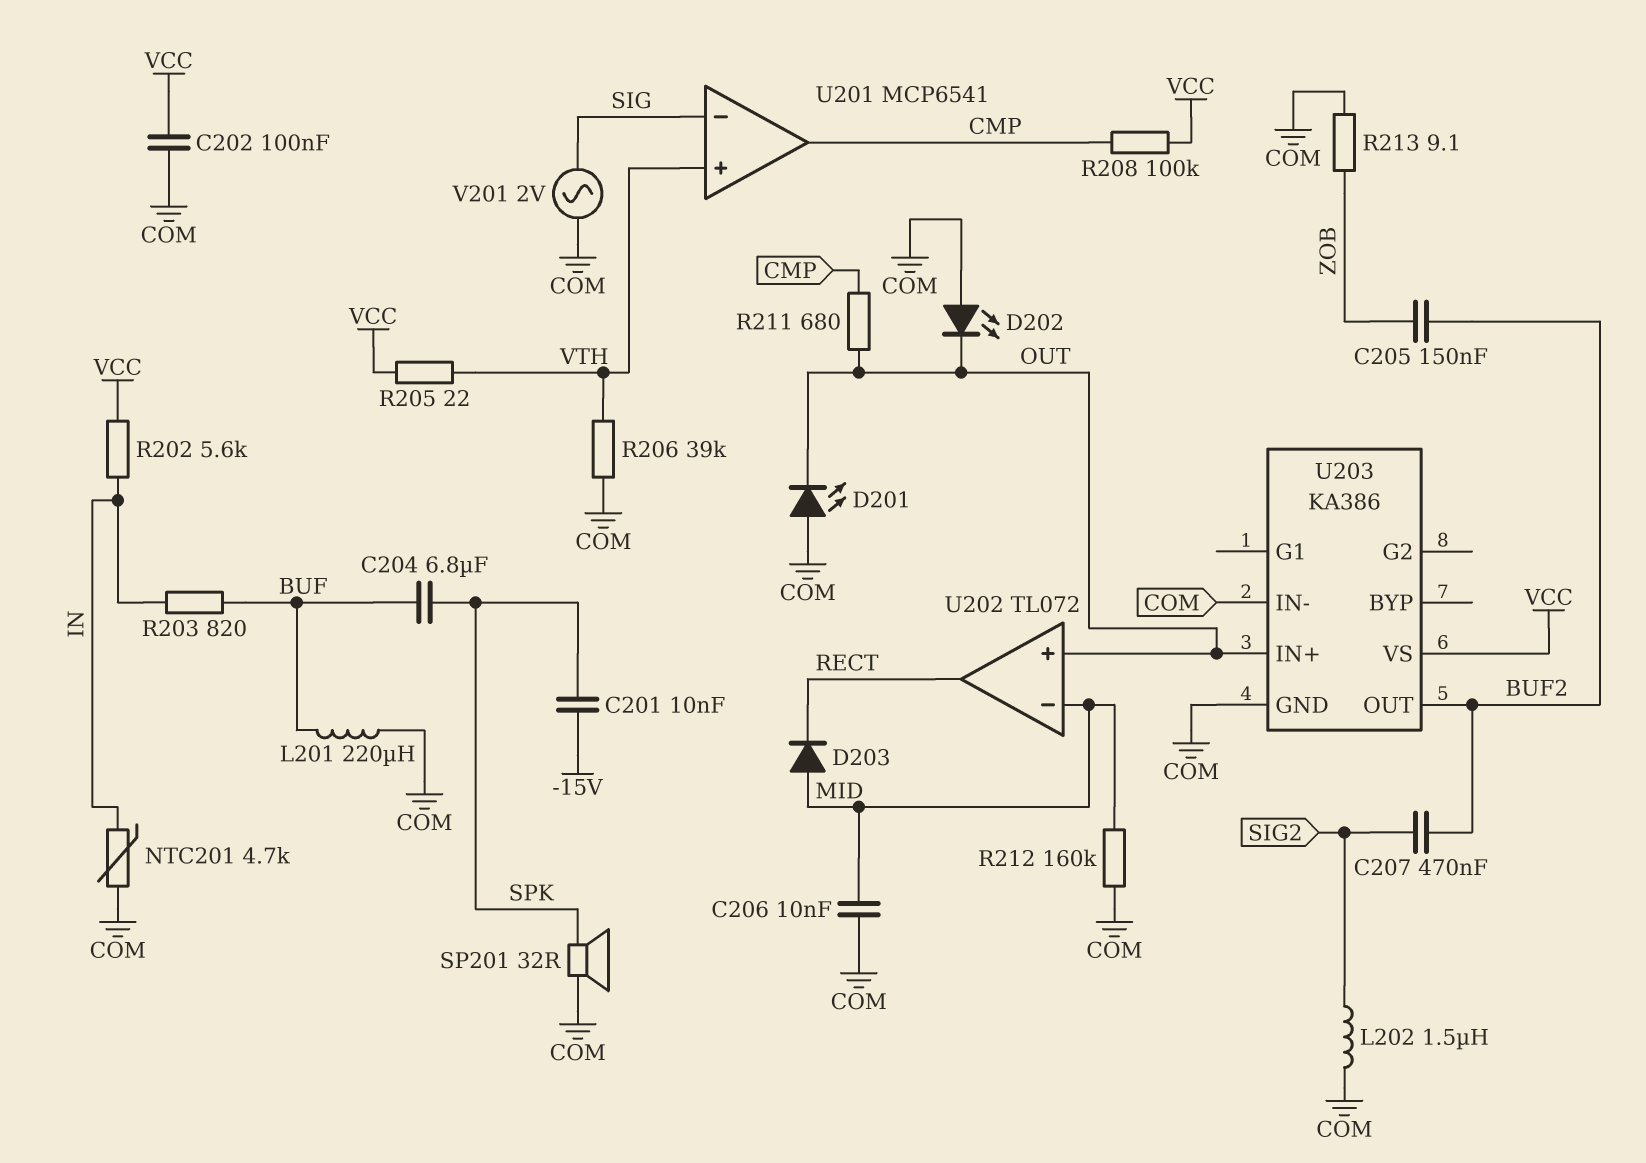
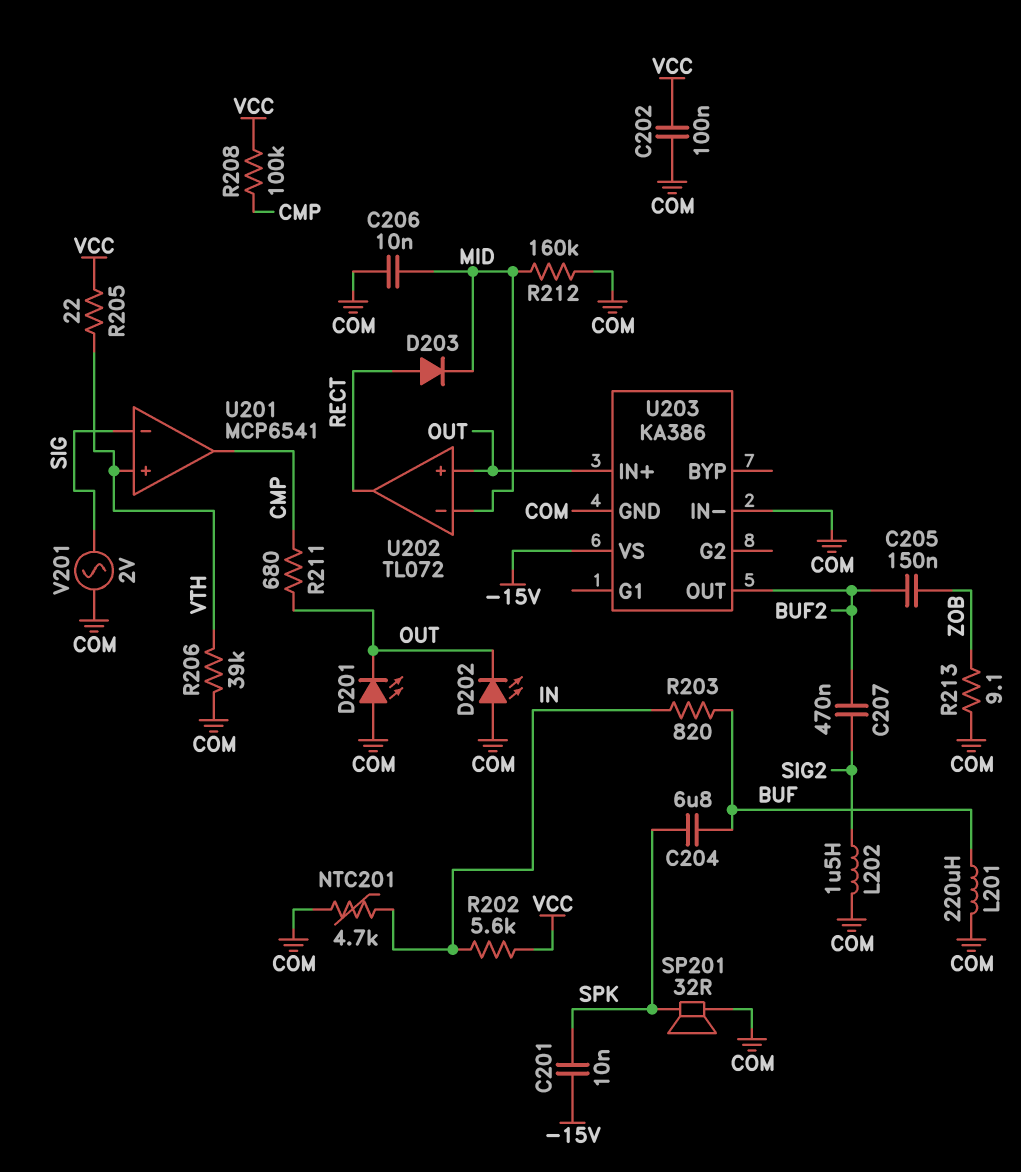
D203: diode (A MID, K RECT) -> diode (A RECT, K MID)
U203 pin VS: VCC -> -15V

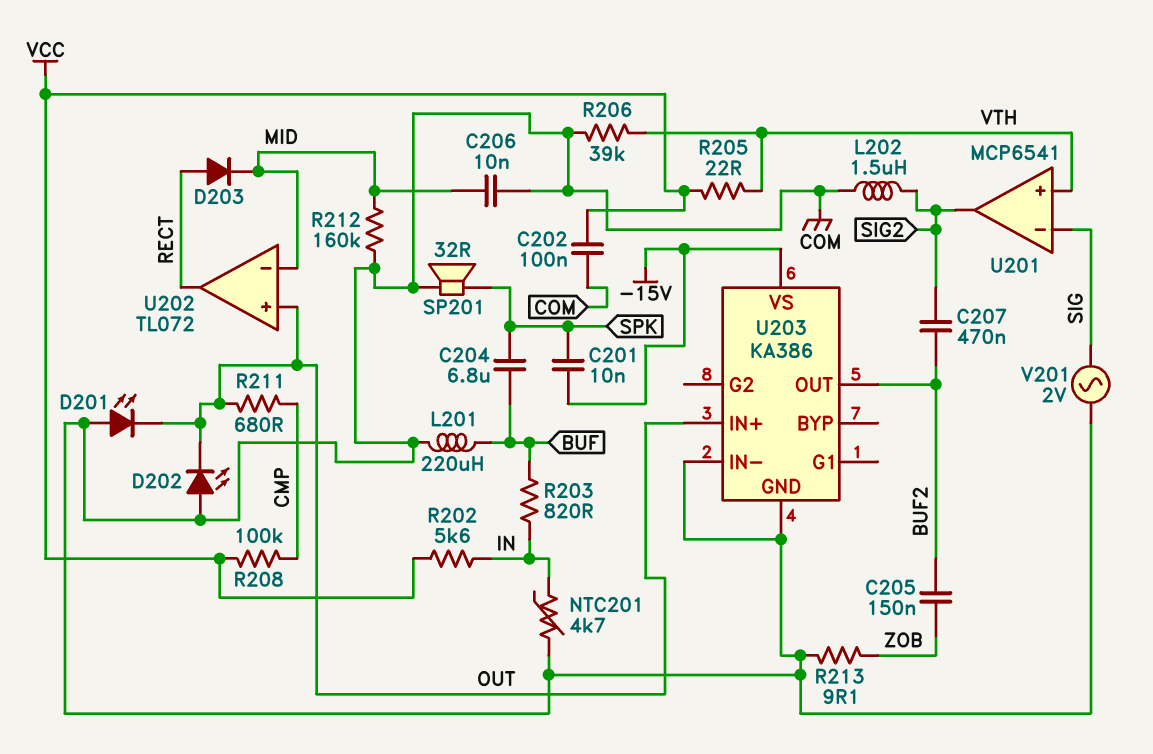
U201 pin out: CMP -> SIG2

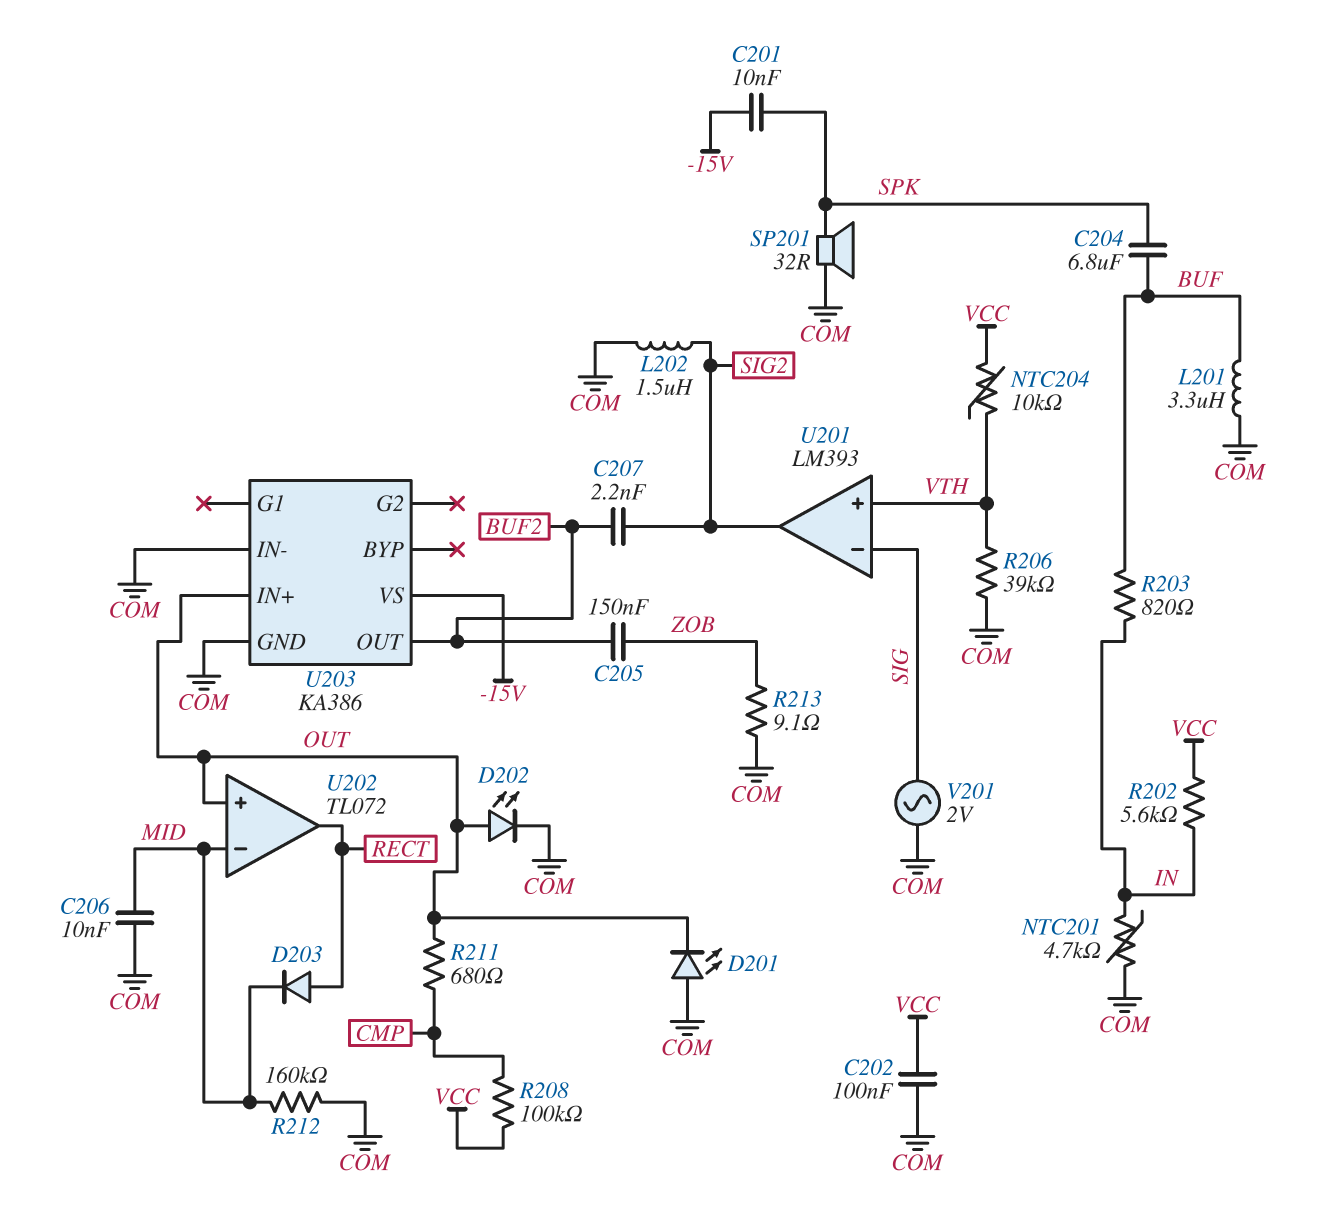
C207: 470nF (BUF2, SIG2) -> 2.2nF (BUF2, SIG2)
D202: LED (A COM, K OUT) -> LED (A OUT, K COM)
L201: 220uH (BUF, COM) -> 3.3uH (BUF, COM)
NTC204: none -> 10k (VCC, VTH)
R205: 22 (VCC, VTH) -> none
U201: MCP6541 -> LM393

